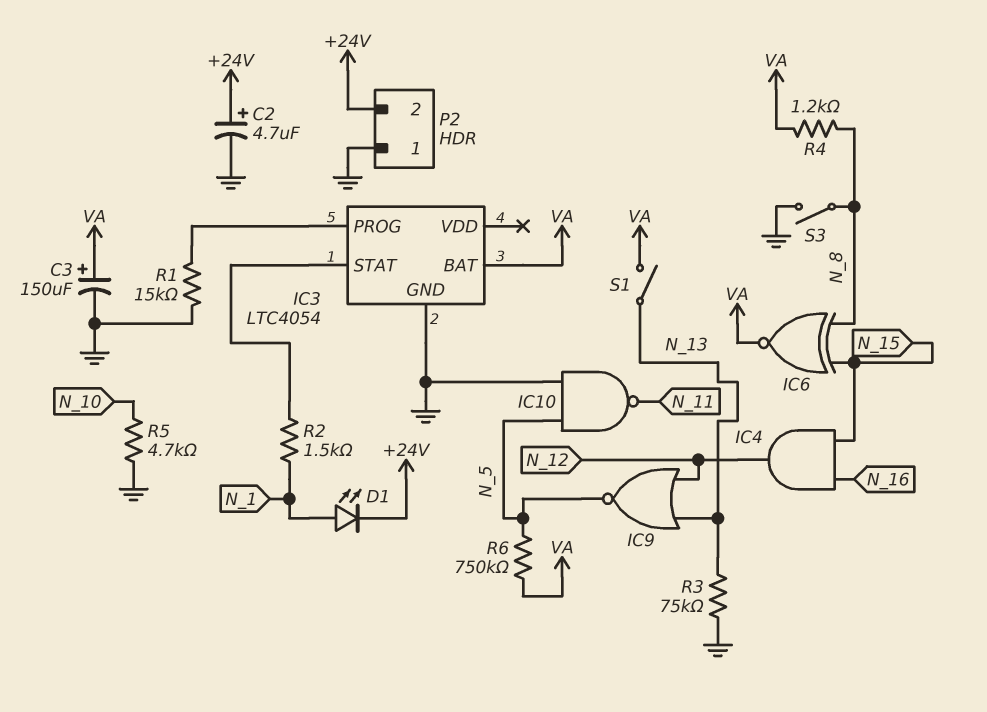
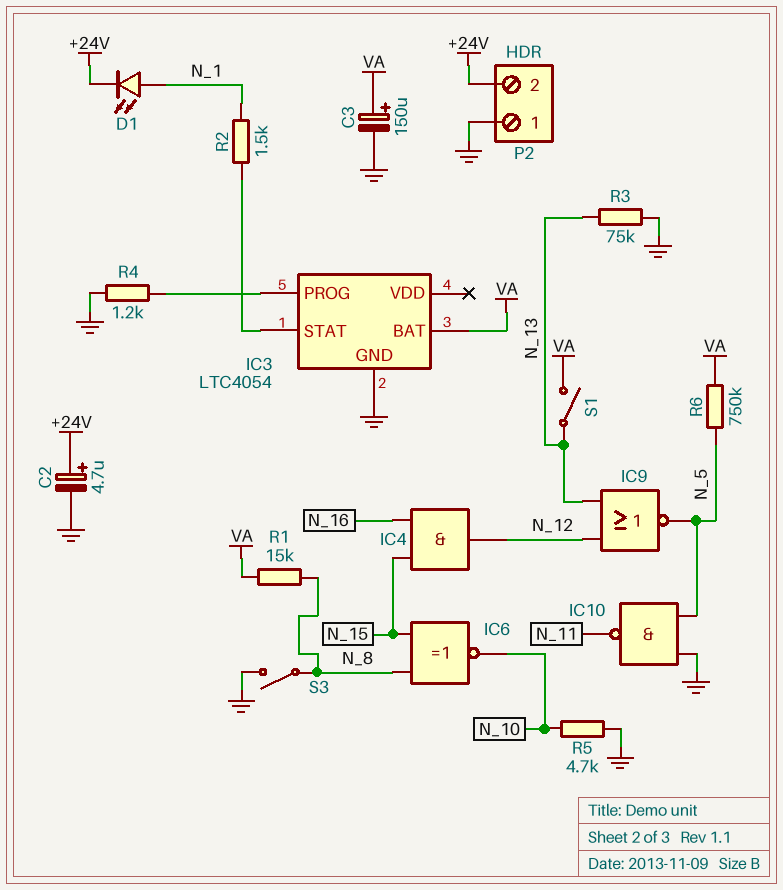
IC6: XNOR (in N_8, in N_15, out VA) -> XNOR (in N_8, in N_15, out N_10)
R1: 15k (GND, IC3/PROG) -> 15k (N_8, VA)
R4: 1.2k (N_8, VA) -> 1.2k (GND, IC3/PROG)

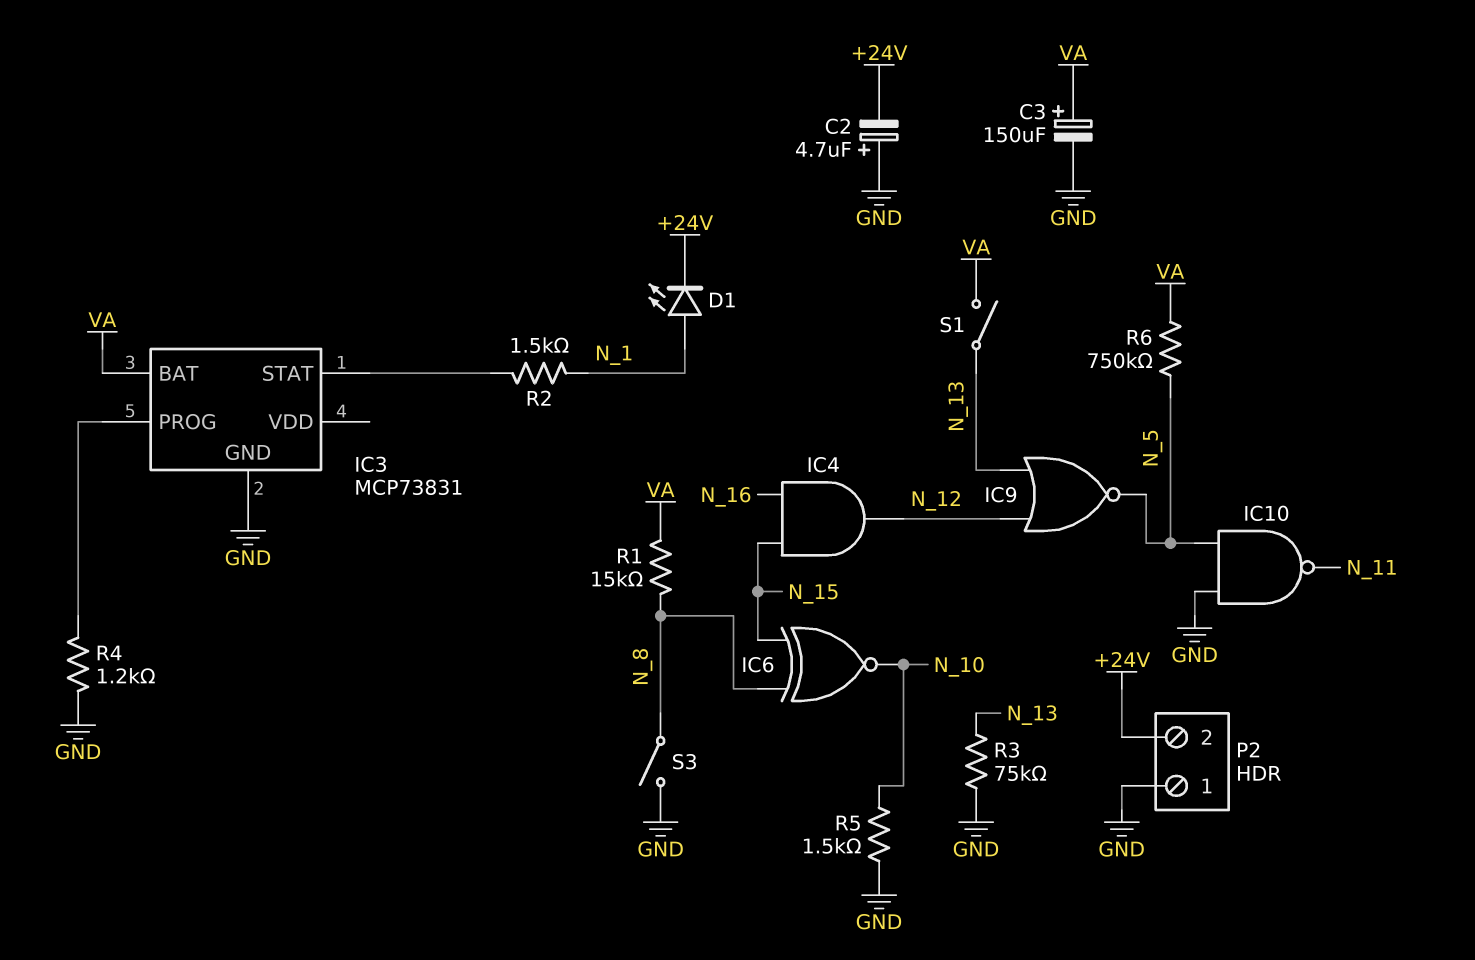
C2: 4.7uF (plus +24V, minus GND) -> 4.7uF (plus GND, minus +24V)
IC3: LTC4054 -> MCP73831
R5: 4.7k (GND, N_10) -> 1.5k (GND, N_10)

